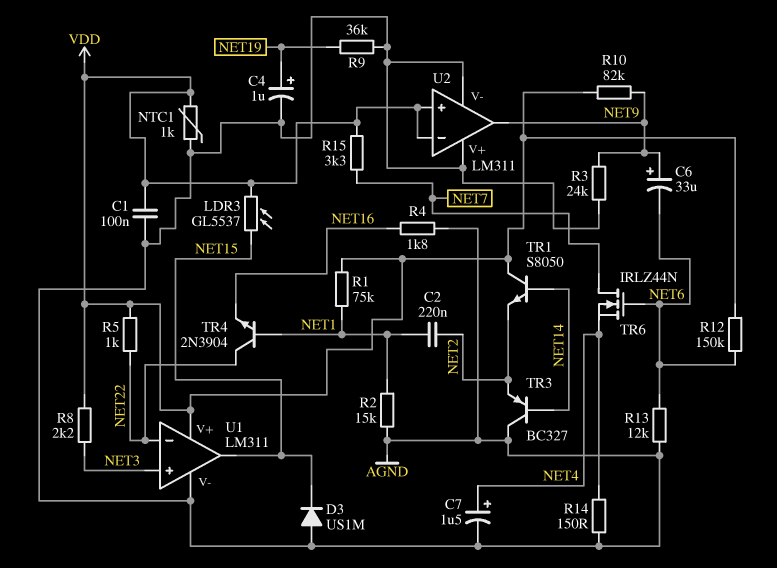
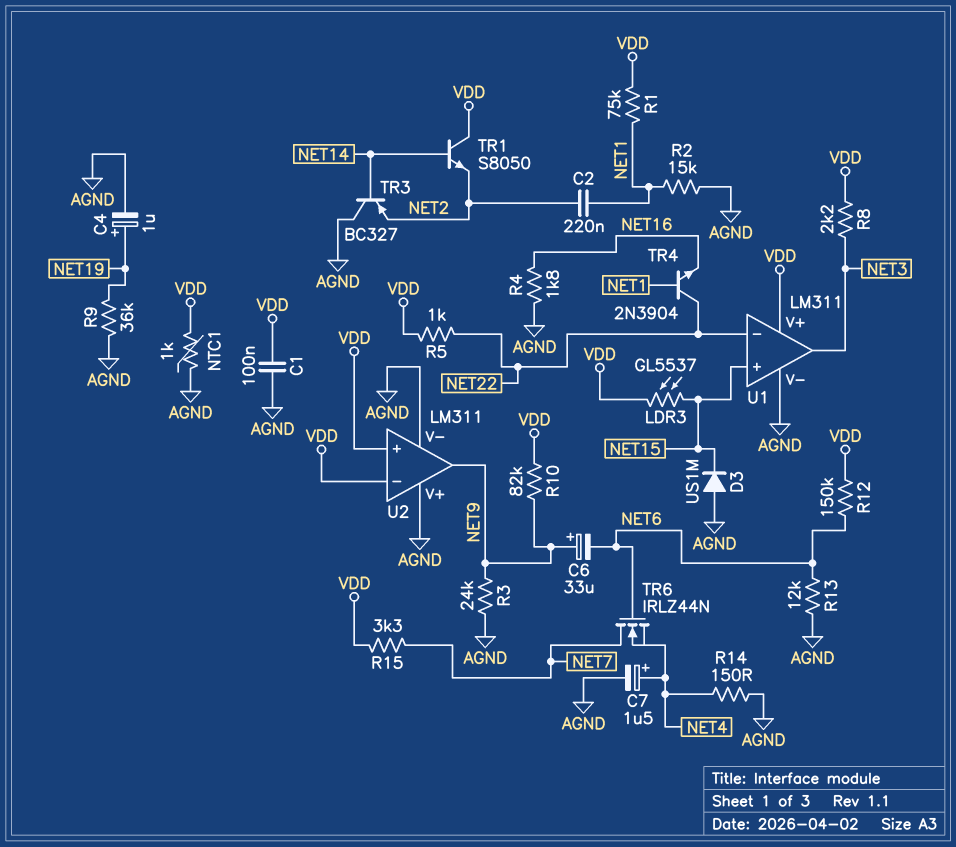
U1 pin in+: NET3 -> NET15
U1 pin out: NET15 -> NET3

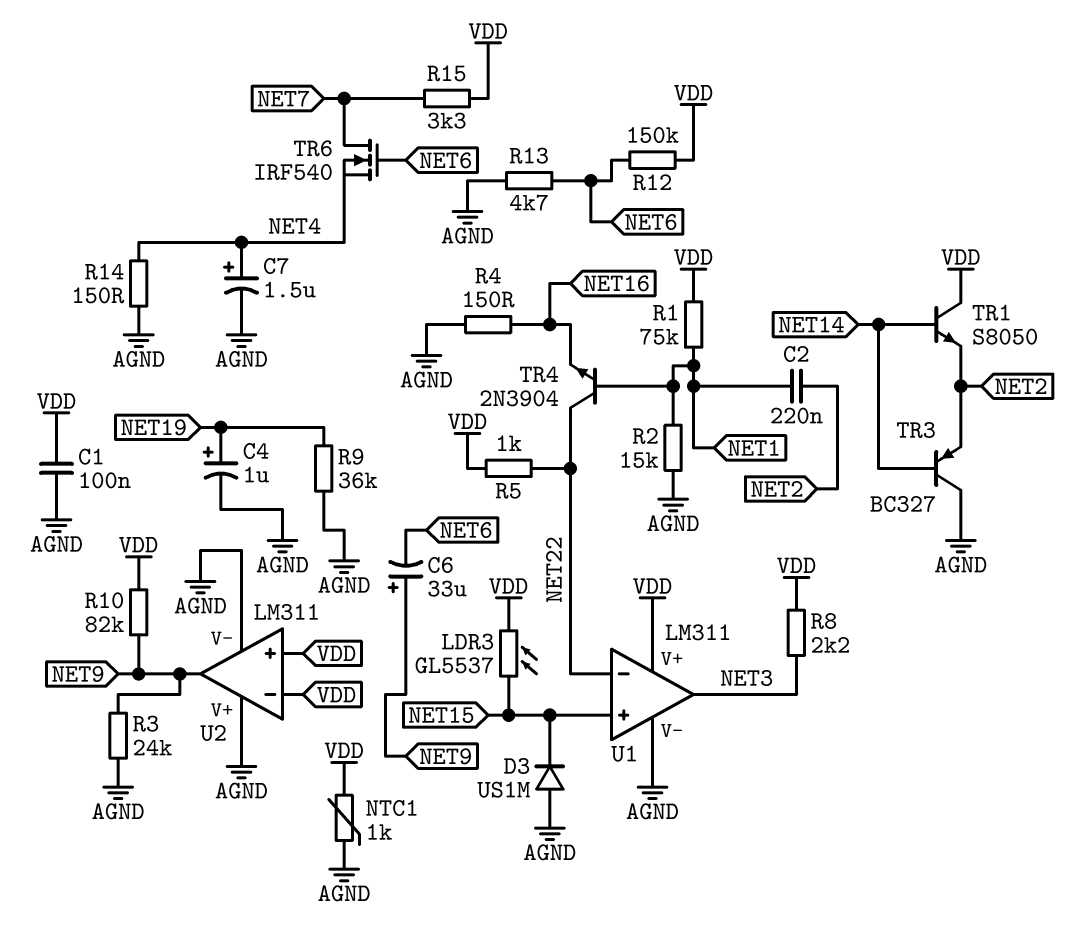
R4: 1.8k (AGND, NET16) -> 150 (AGND, NET16)
R13: 12k (AGND, NET6) -> 4.7k (AGND, NET6)
TR6: NMOS IRLZ44N (G NET6, D NET7, S NET4) -> NMOS IRF540 (G NET6, D NET7, S NET4)

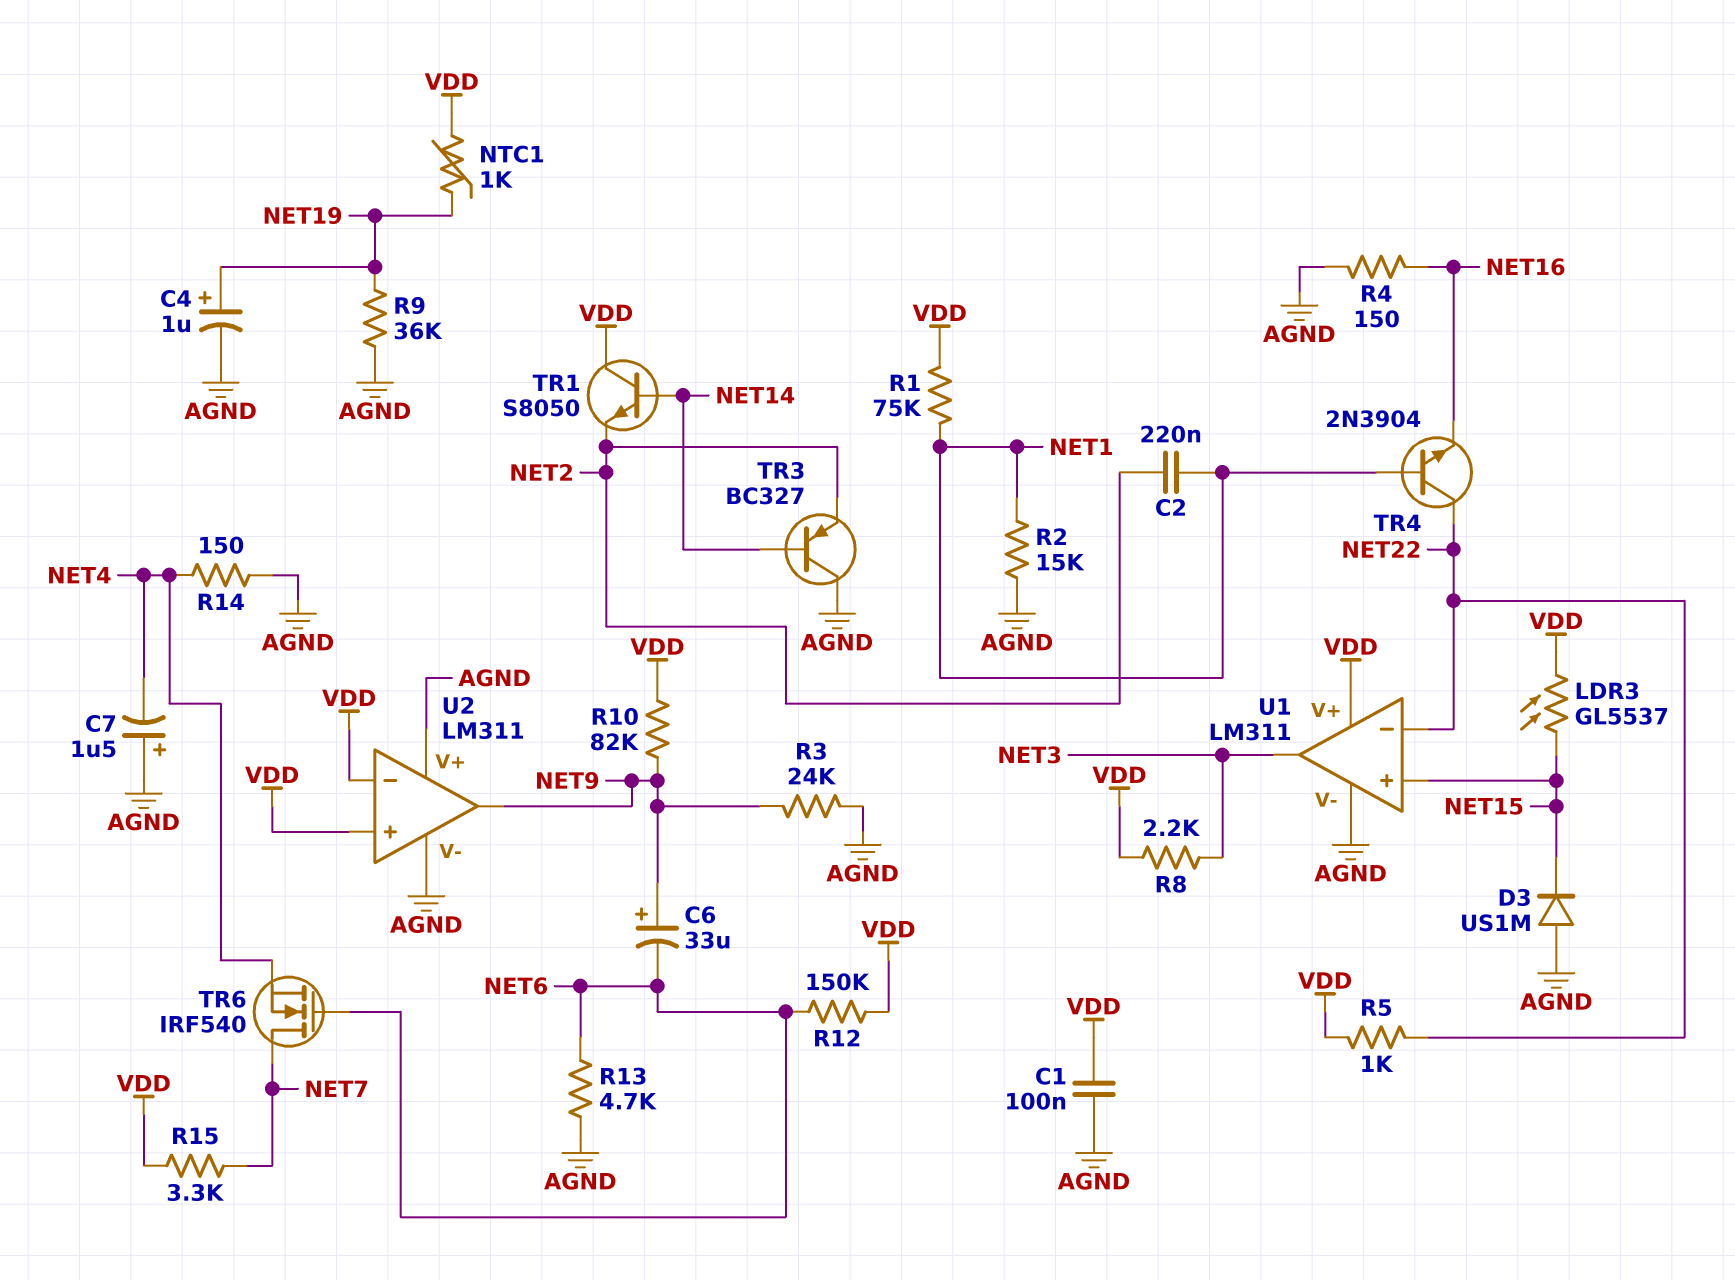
C7: 1.5uF (plus NET4, minus AGND) -> 1.5uF (plus AGND, minus NET4)
NTC1: 1k (AGND, VDD) -> 1k (NET19, VDD)

